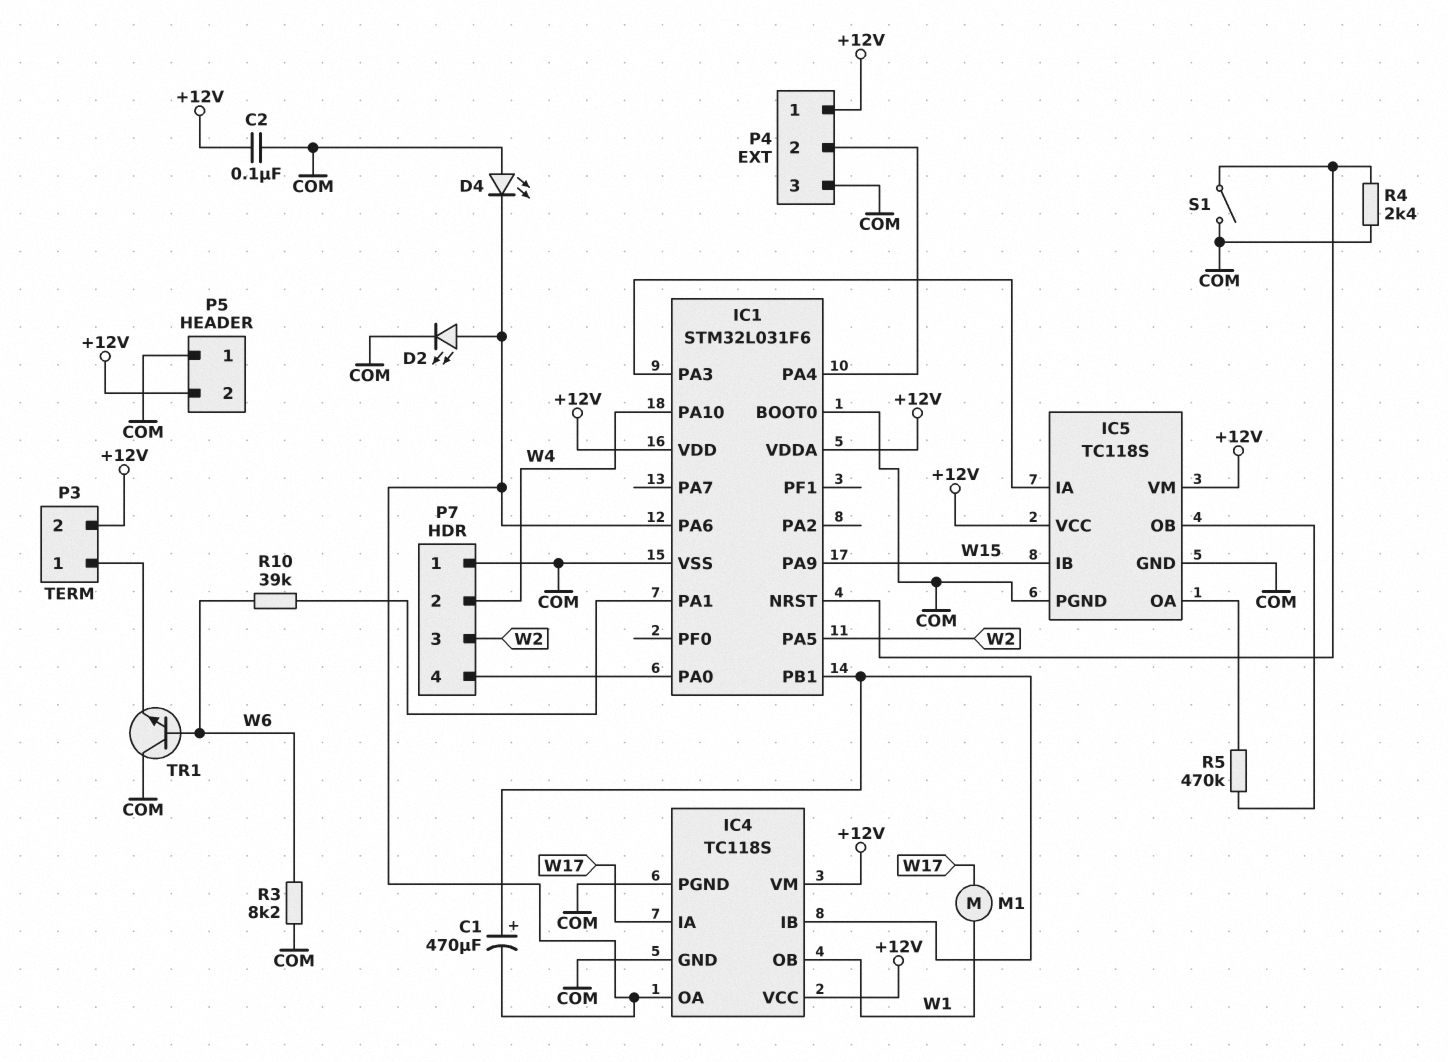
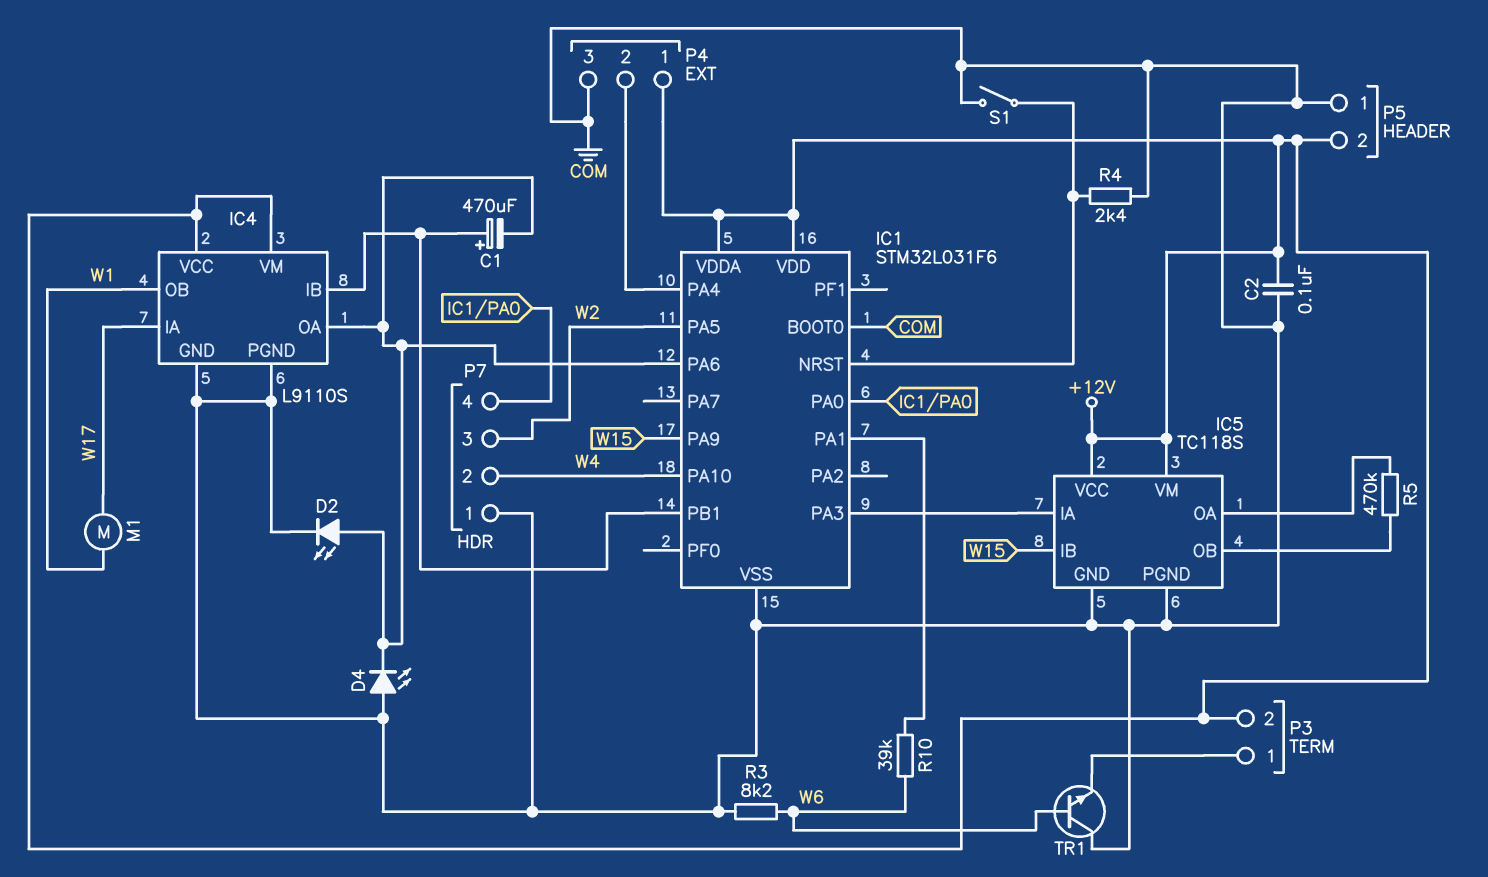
IC4: TC118S -> L9110S

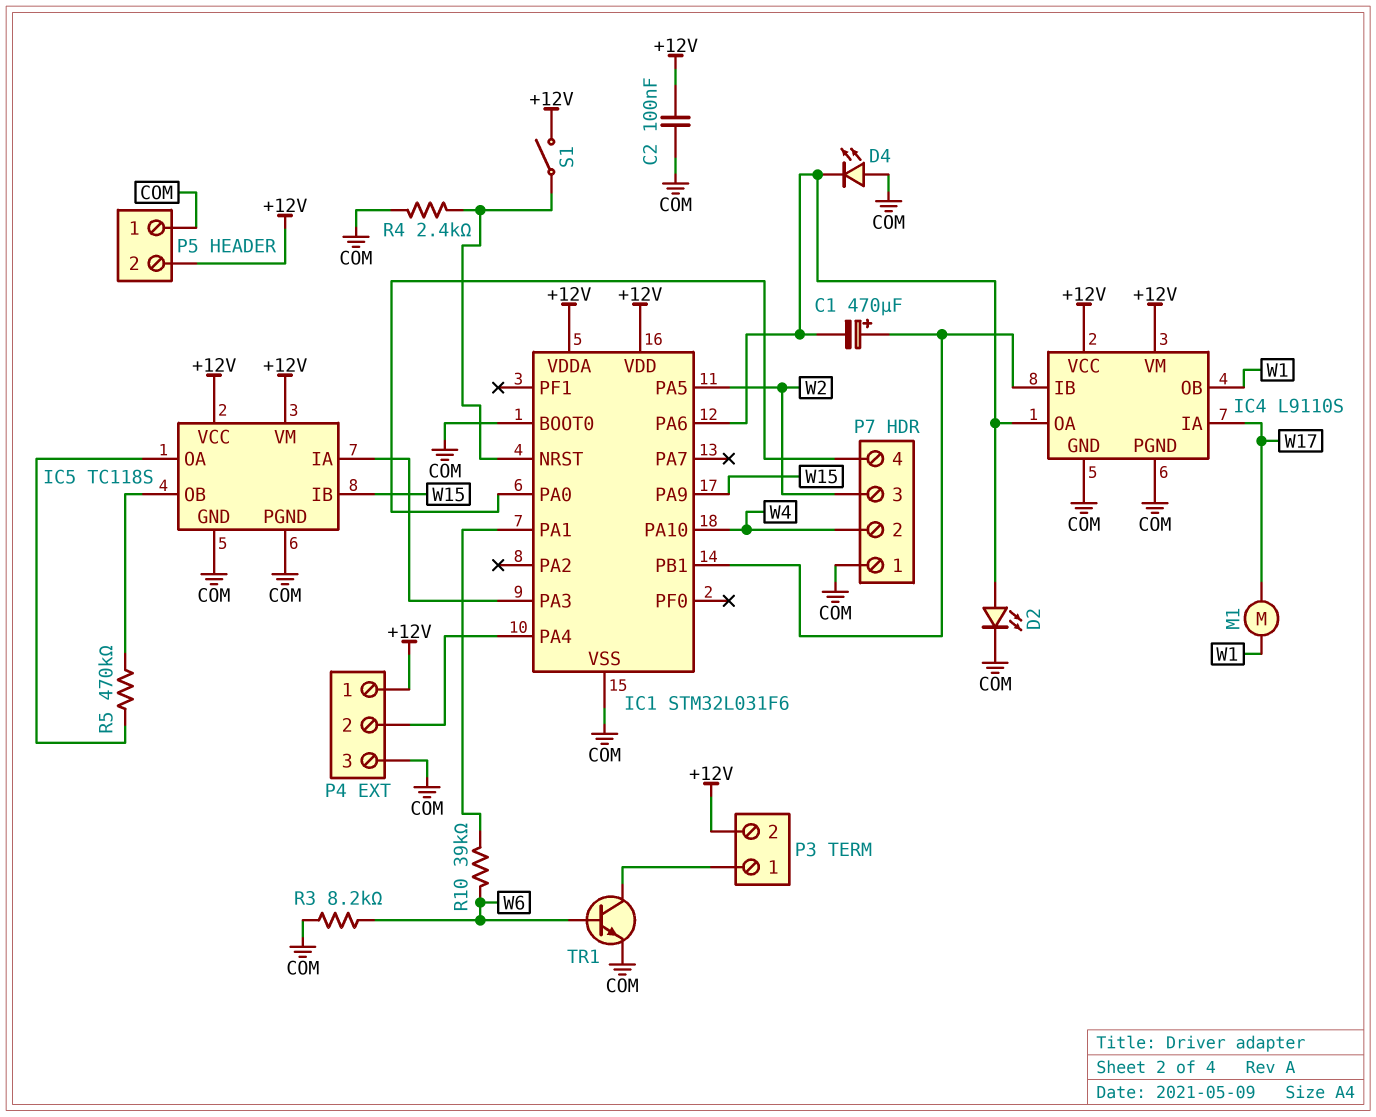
S1: switch (COM, IC1/NRST) -> switch (+12V, IC1/NRST)
TR1: NPN (B W6, C COM, E P3/1) -> NPN (B W6, C P3/1, E COM)

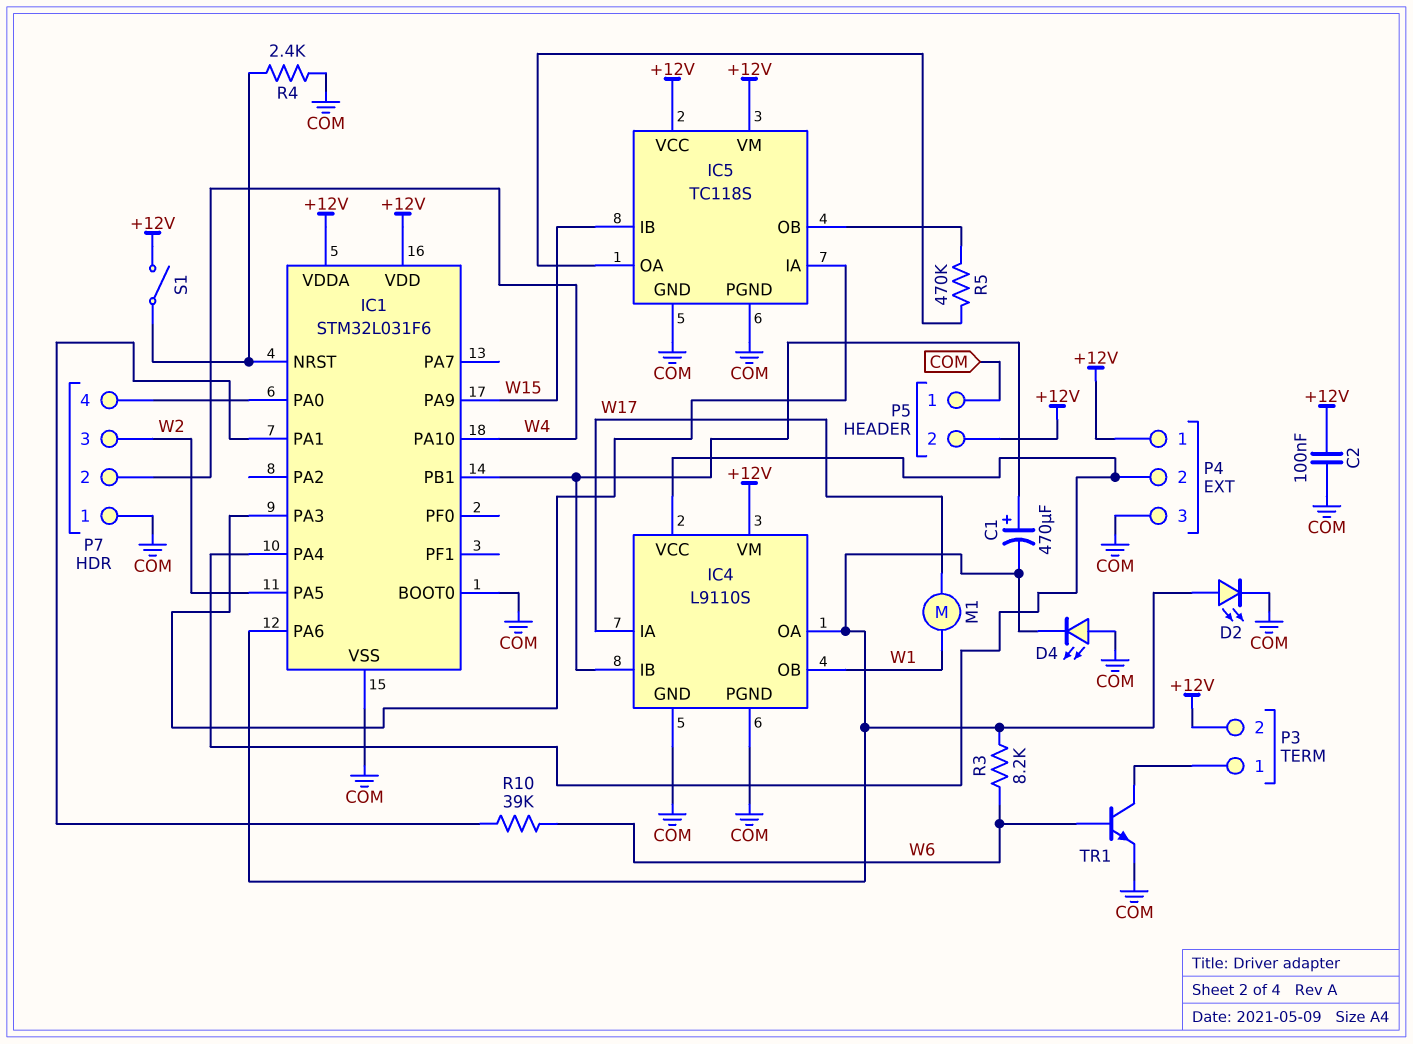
IC4 pin VCC: +12V -> IC1/PA4
R3: 8.2k (COM, W6) -> 8.2k (IC1/PA6, W6)

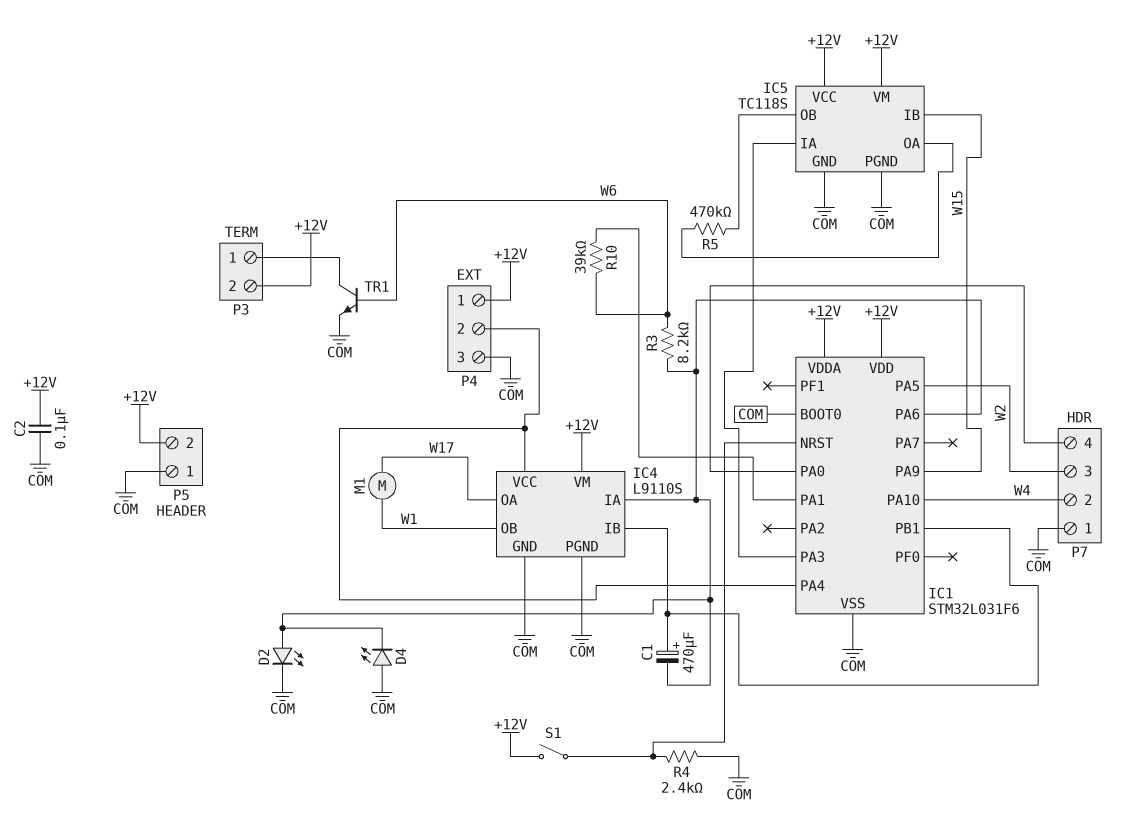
IC4 pin IA: W17 -> IC1/PA6
IC4 pin OA: IC1/PA6 -> W17

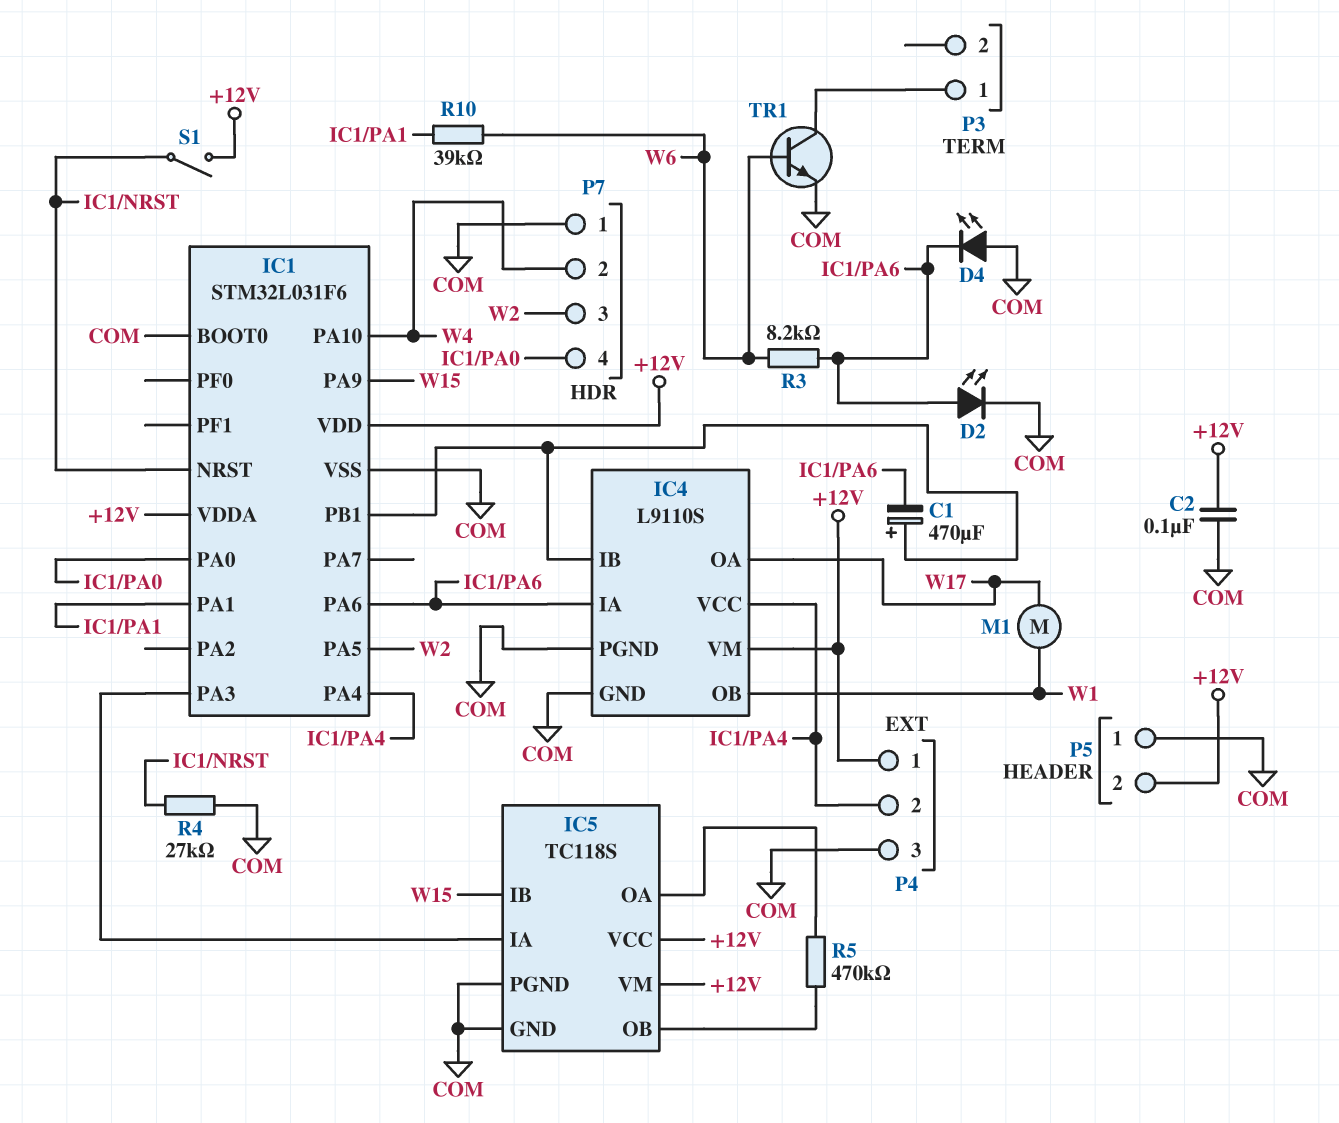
P3 pin 2: +12V -> none
R4: 2.4k (COM, IC1/NRST) -> 27k (COM, IC1/NRST)

